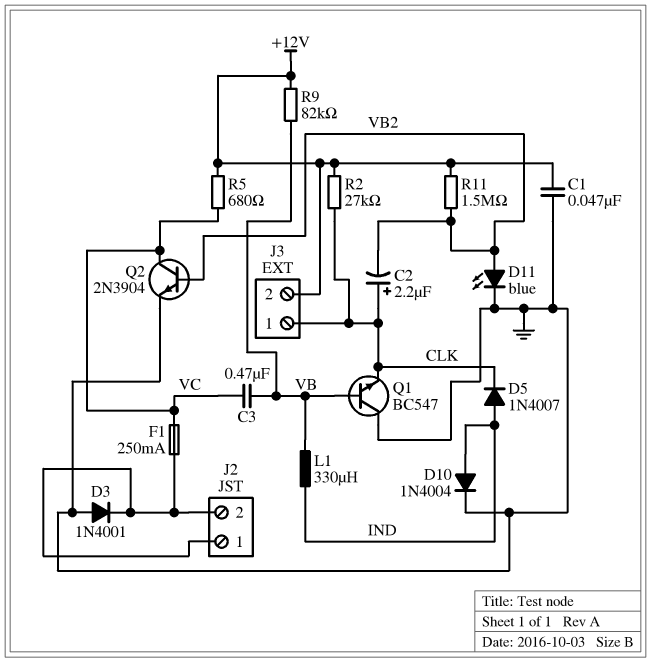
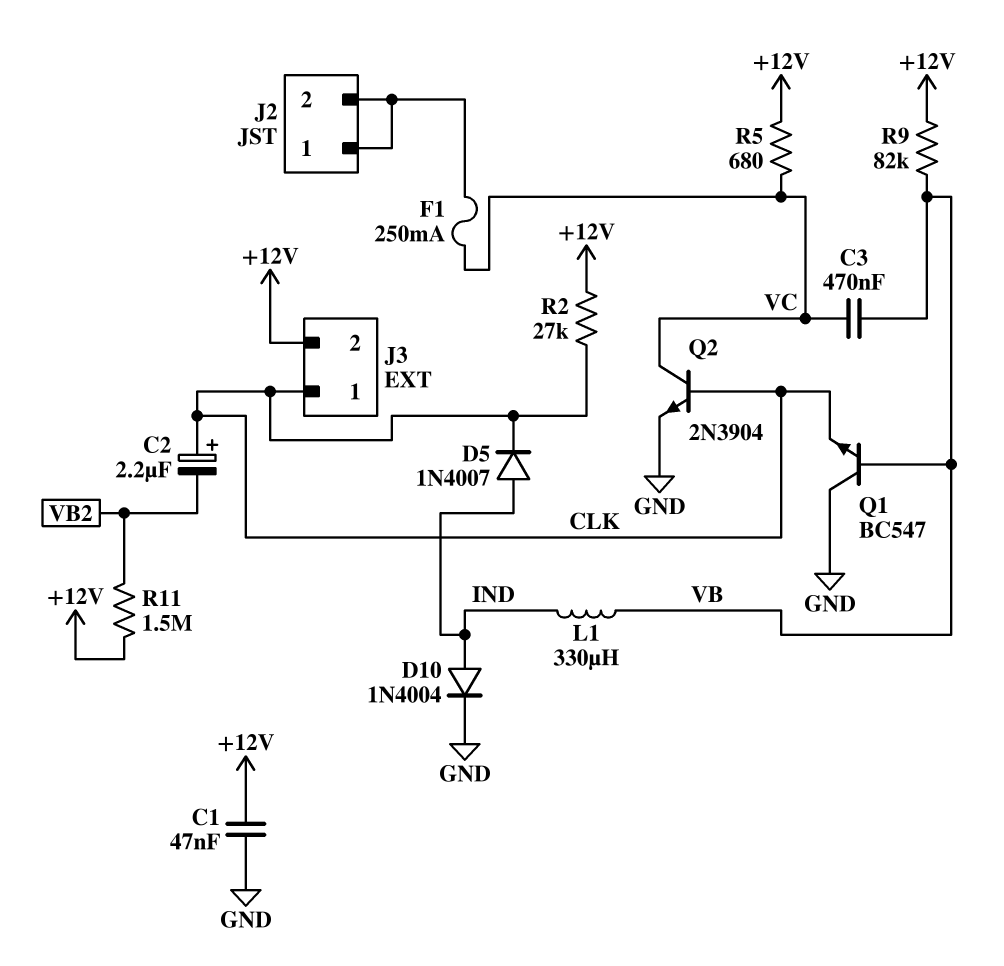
D3: diode 1N4001 (A GND, K J2/1) -> none
D11: LED blue (A VB2, K GND) -> none
Q2: NPN 2N3904 (B VB2, C VC, E GND) -> NPN 2N3904 (B CLK, C VC, E GND)

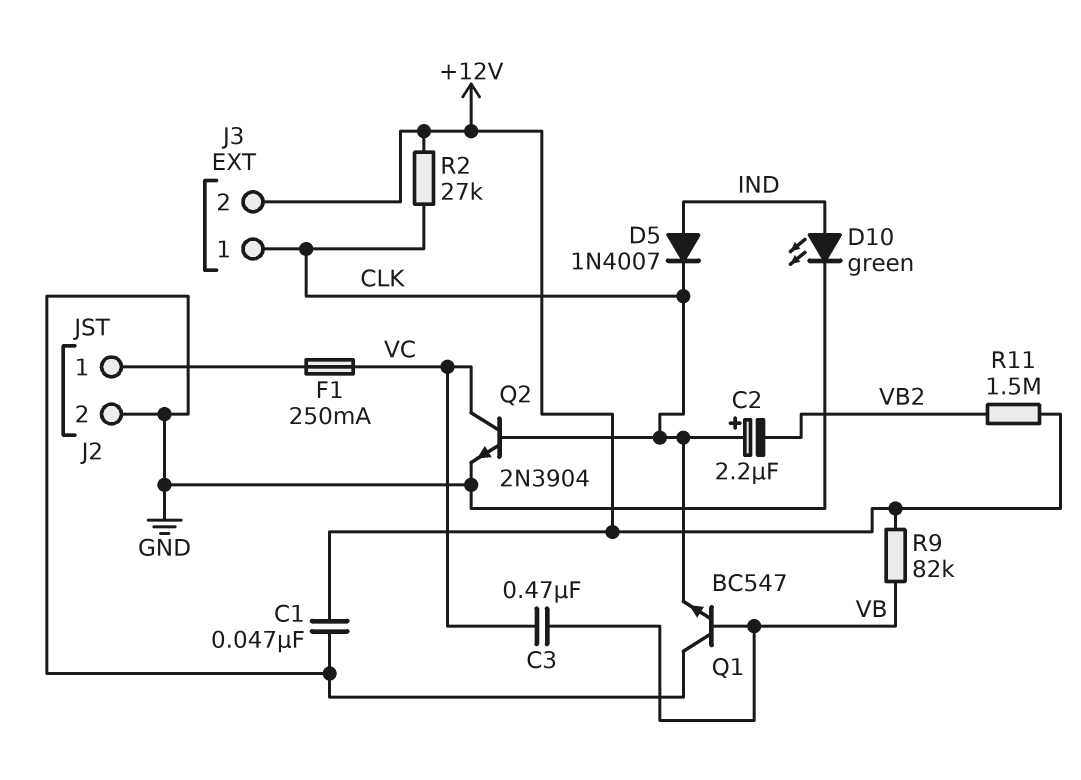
D10: diode 1N4004 (A IND, K GND) -> LED green (A IND, K GND)
J2 pin 2: J2/1 -> GND
L1: 330uH (IND, VB) -> none
R5: 680 (+12V, VC) -> none

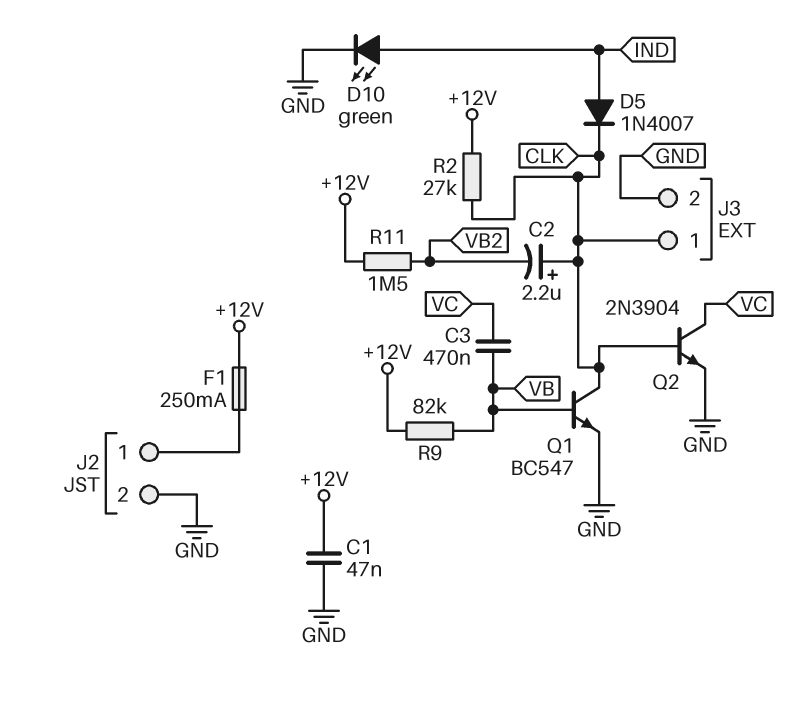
F1: 250mA (J2/1, VC) -> 250mA (+12V, J2/1)
J3 pin 2: +12V -> GND
Q1: NPN BC547 (B VB, C GND, E CLK) -> NPN BC547 (B VB, C CLK, E GND)

